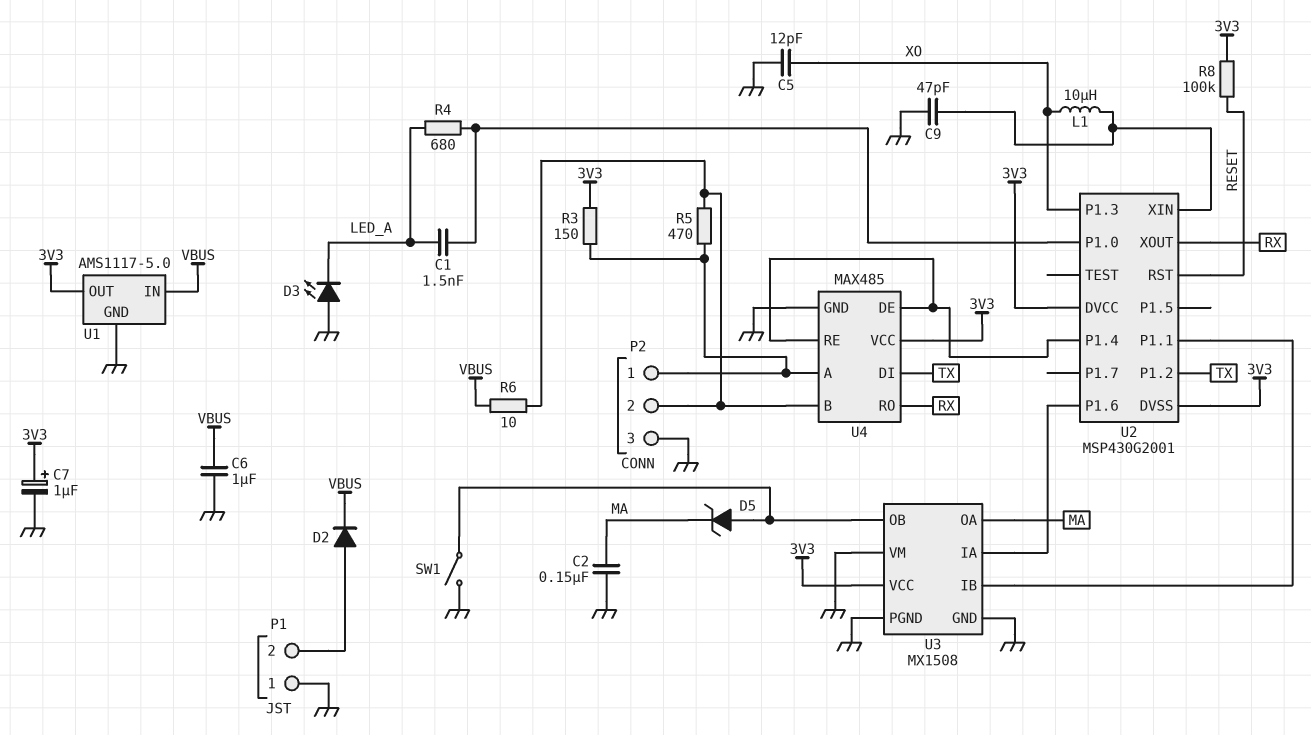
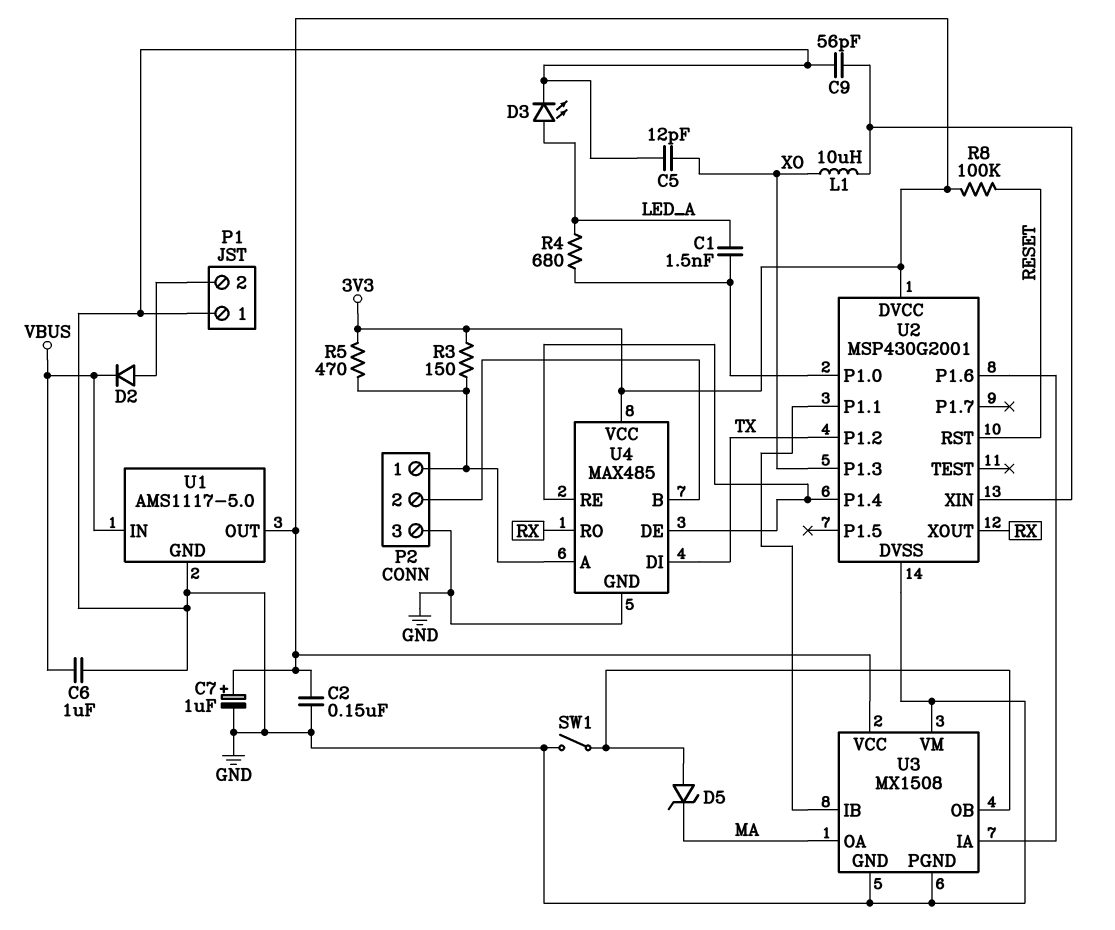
C2: 150nF (GND, MA) -> 150nF (3V3, GND)
C9: 47pF (GND, U2/XIN) -> 56pF (GND, U2/XIN)
D3: LED (A GND, K LED_A) -> LED (A LED_A, K GND)
R5: 470 (P2/1, P2/2) -> 470 (3V3, P2/1)
R6: 10 (P2/2, VBUS) -> none
U2 pin DVSS: 3V3 -> GND

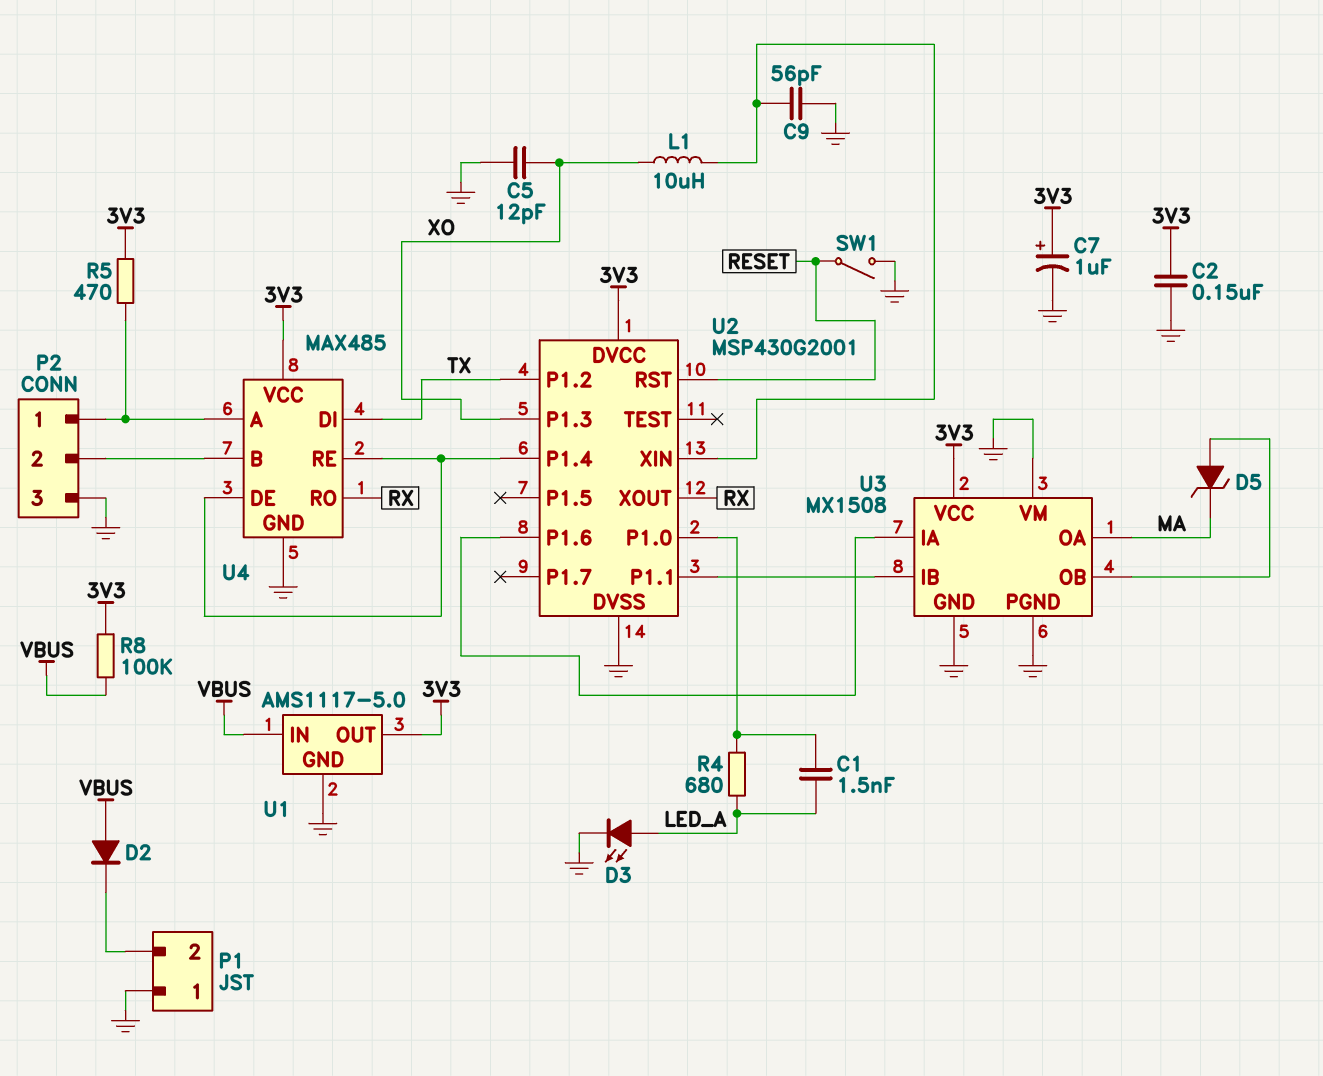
C6: 1uF (GND, VBUS) -> none
D2: diode (A P1/2, K VBUS) -> diode (A VBUS, K P1/2)
R3: 150 (3V3, P2/1) -> none
R8: 100k (3V3, RESET) -> 100k (3V3, VBUS)
SW1: switch (GND, U3/OB) -> switch (GND, RESET)

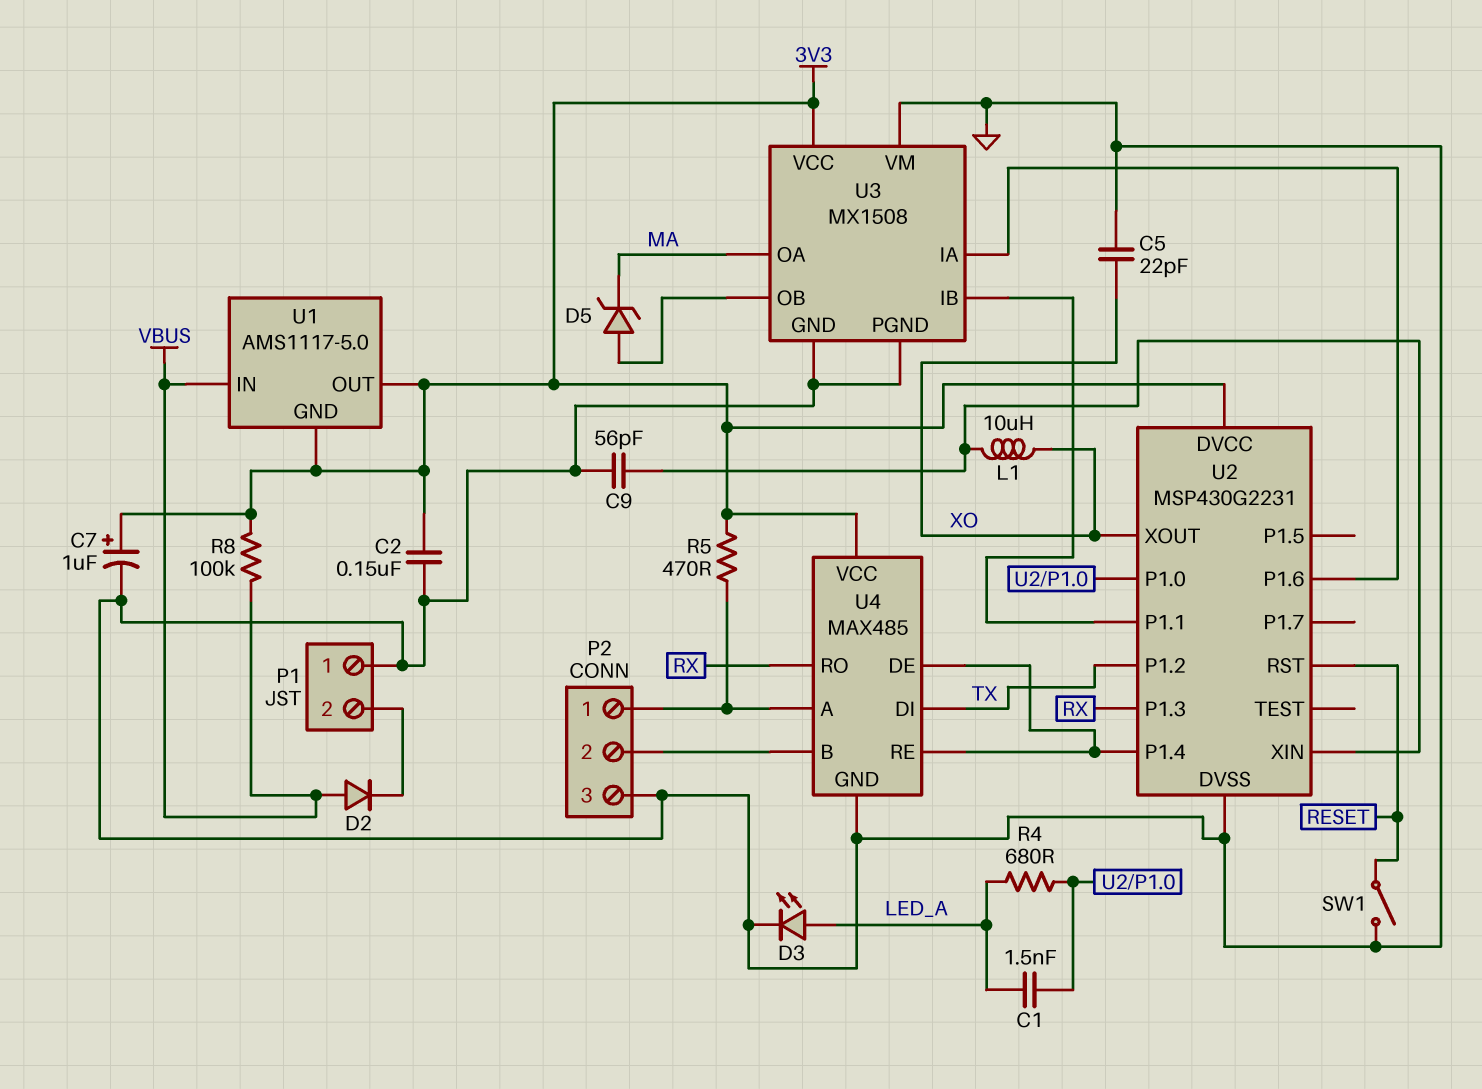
C5: 12pF (GND, XO) -> 22pF (GND, XO)
U1 pin GND: GND -> 3V3
U2: MSP430G2001 -> MSP430G2231
U2 pin P1.3: XO -> RX
U2 pin XOUT: RX -> XO

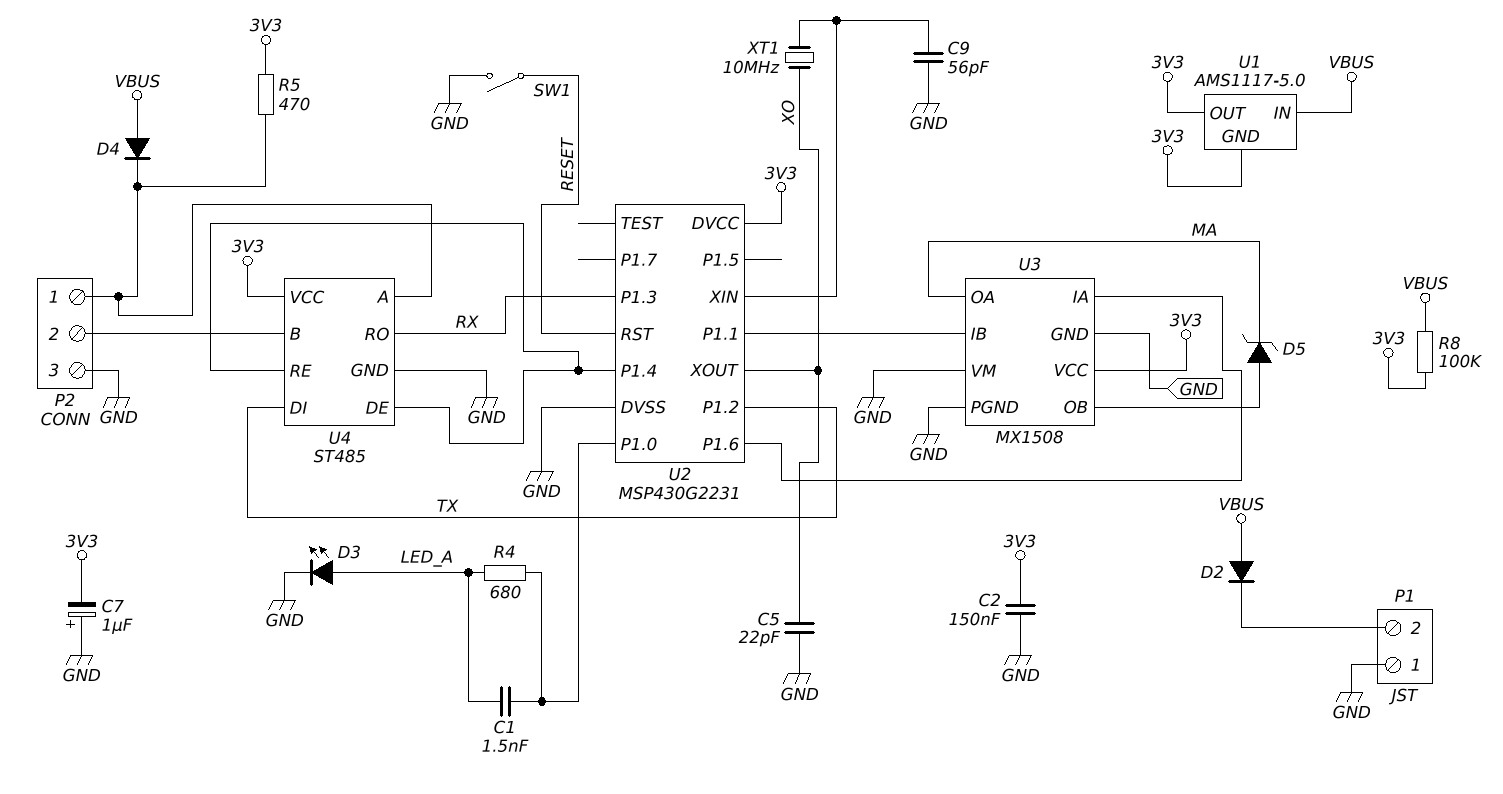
C7: 1uF (plus 3V3, minus GND) -> 1uF (plus GND, minus 3V3)
D4: none -> diode (A VBUS, K P2/1)
L1: 10uH (U2/XIN, XO) -> none
U4: MAX485 -> ST485
XT1: none -> 10MHz (U2/XIN, XO)

